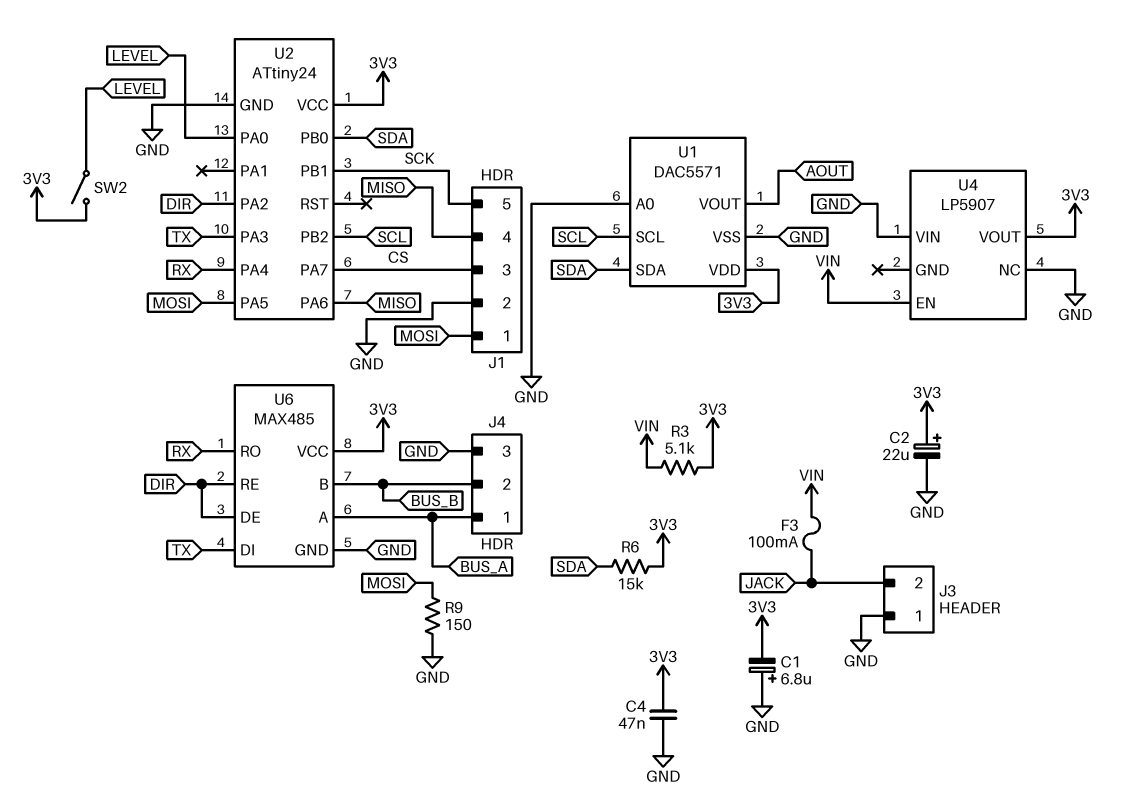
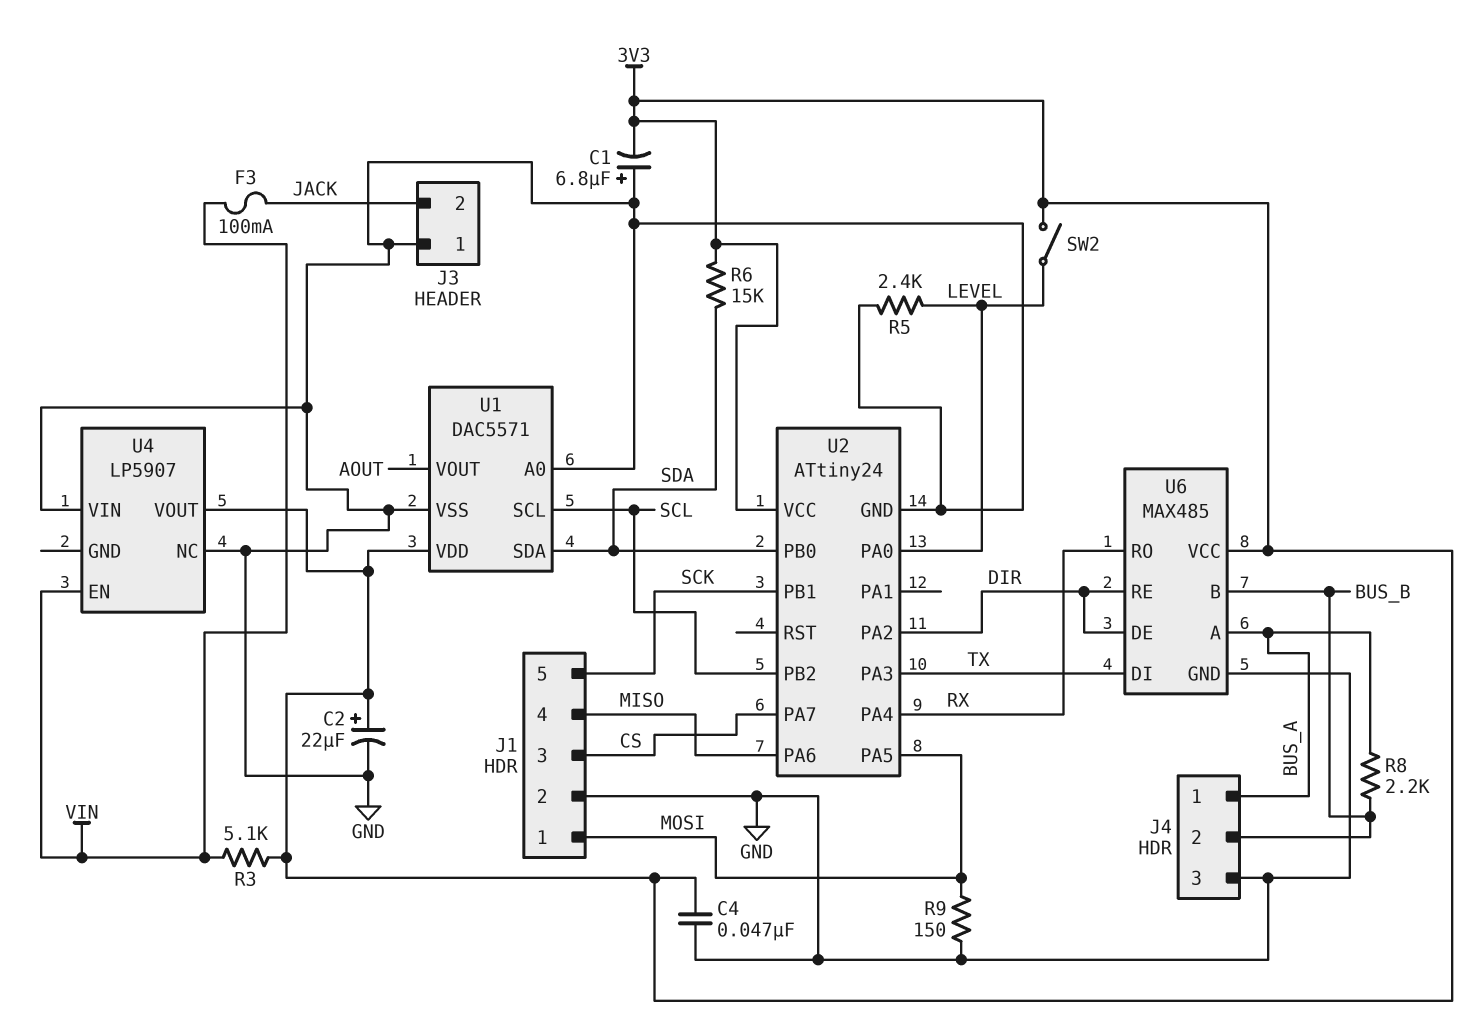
R5: none -> 2.4k (GND, LEVEL)
R8: none -> 2.2k (BUS_A, BUS_B)

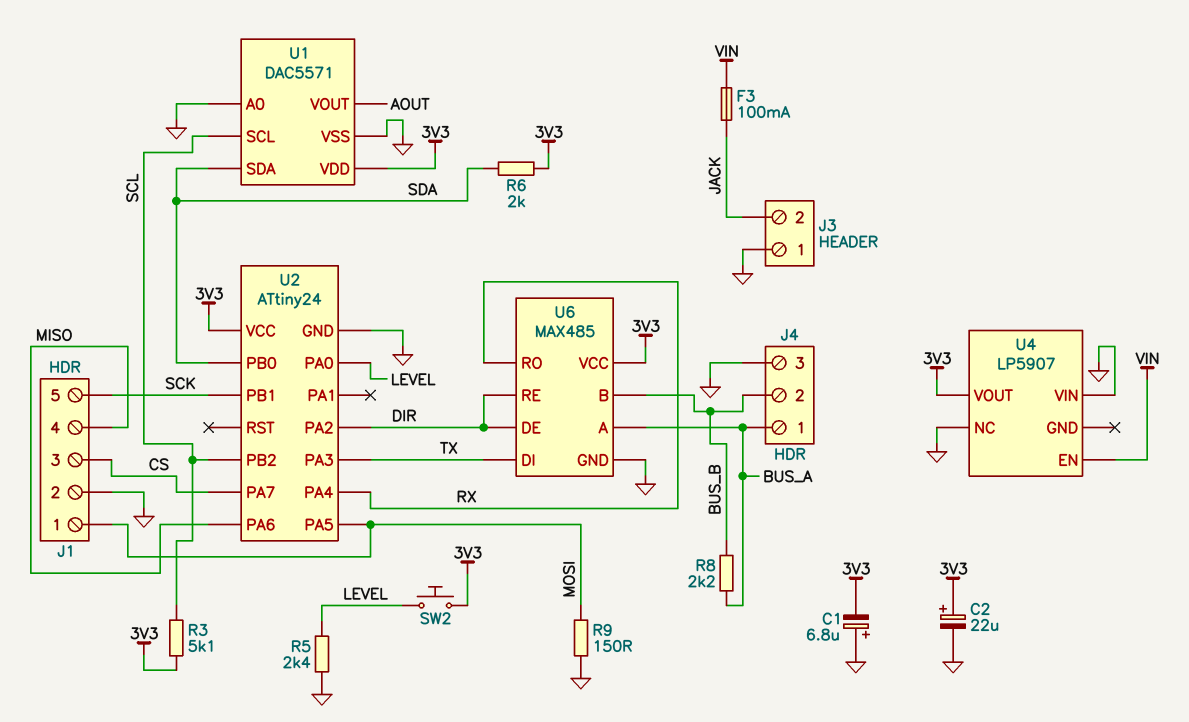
C4: 47nF (3V3, GND) -> none
R3: 5.1k (3V3, VIN) -> 5.1k (3V3, SCL)
R6: 15k (3V3, SDA) -> 2k (3V3, SDA)
SW2: switch (3V3, LEVEL) -> button (3V3, LEVEL)

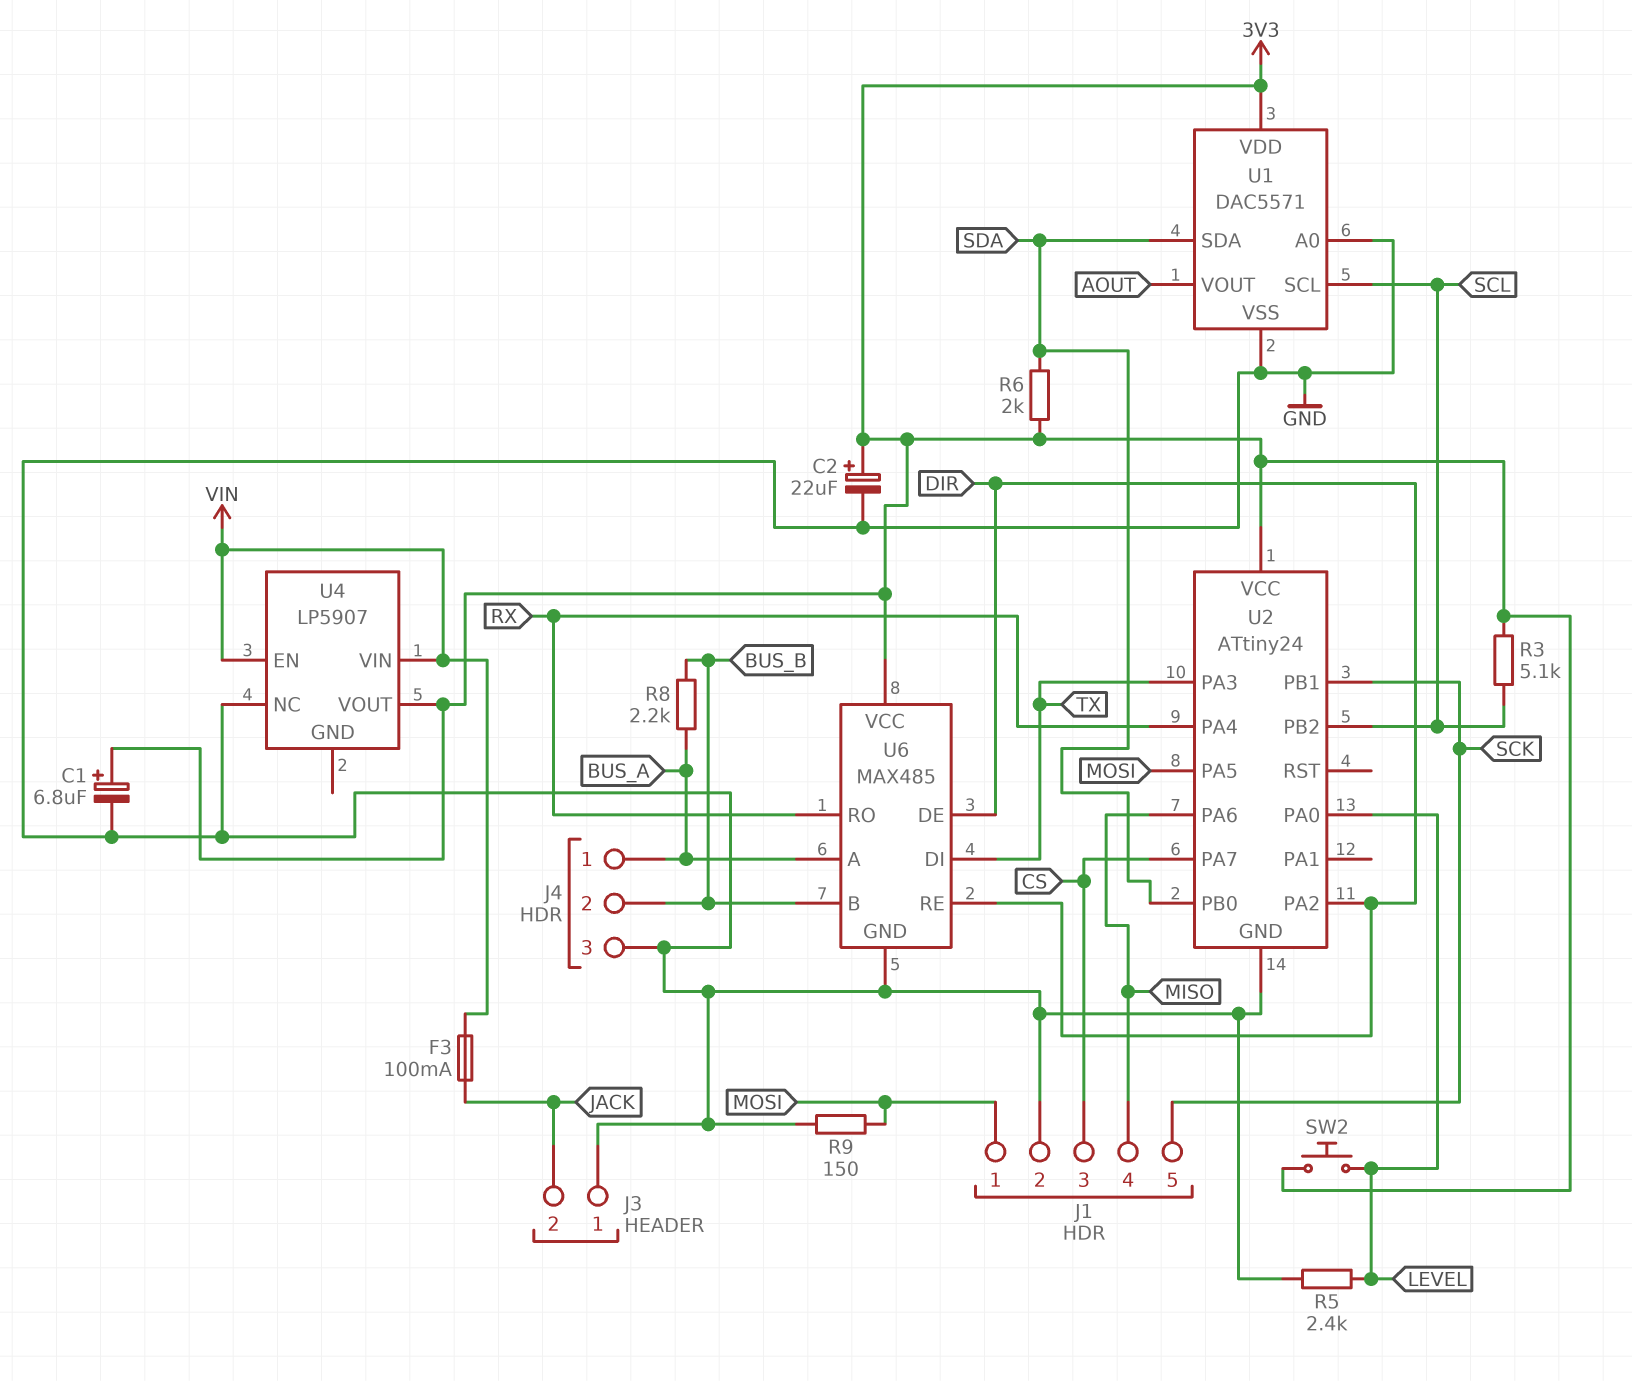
C1: 6.8uF (plus GND, minus 3V3) -> 6.8uF (plus 3V3, minus GND)
U4 pin VIN: GND -> VIN

